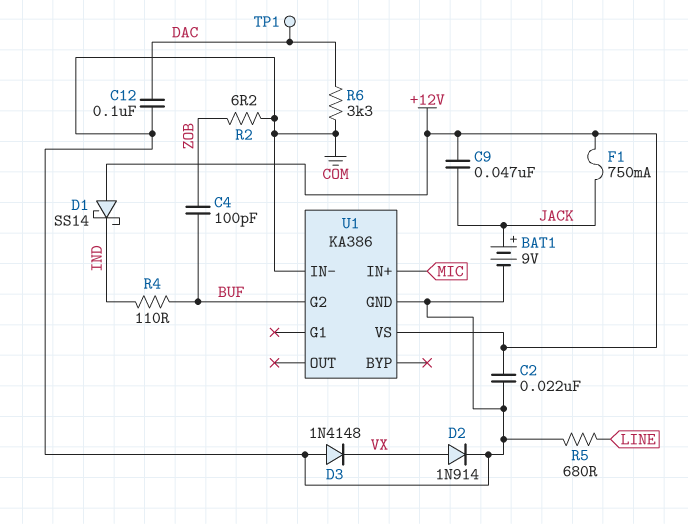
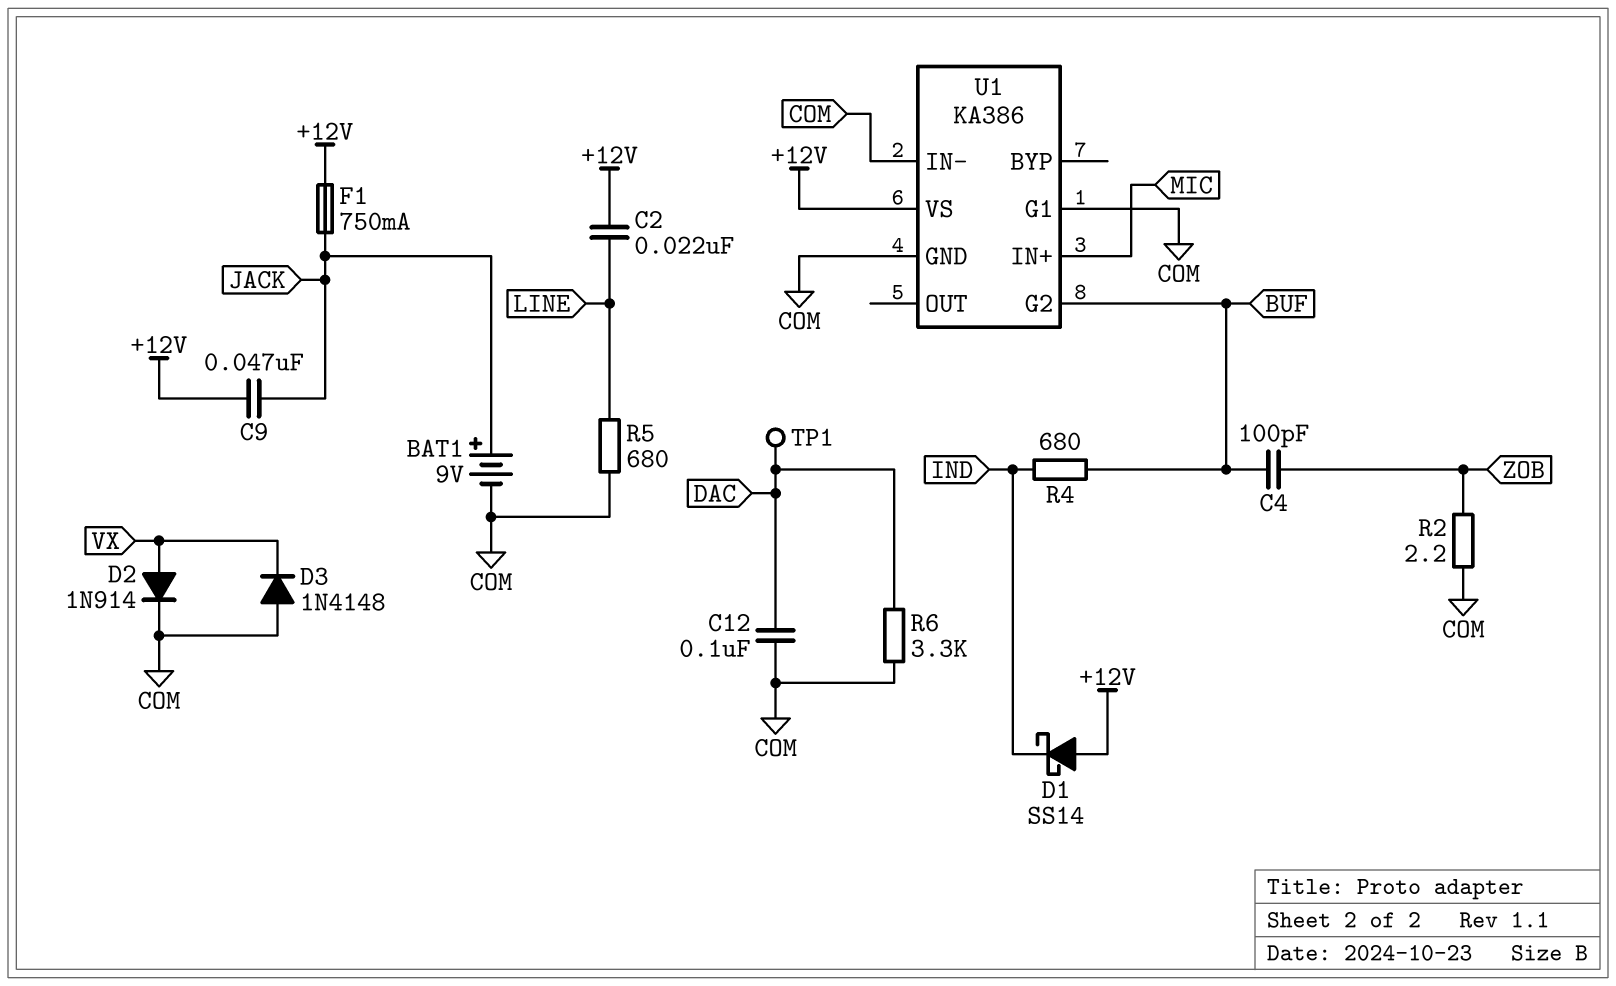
C2: 22nF (+12V, COM) -> 22nF (+12V, LINE)
R2: 6.2 (COM, ZOB) -> 2.2 (COM, ZOB)
R4: 110 (BUF, IND) -> 680 (BUF, IND)
U1 pin G1: none -> COM

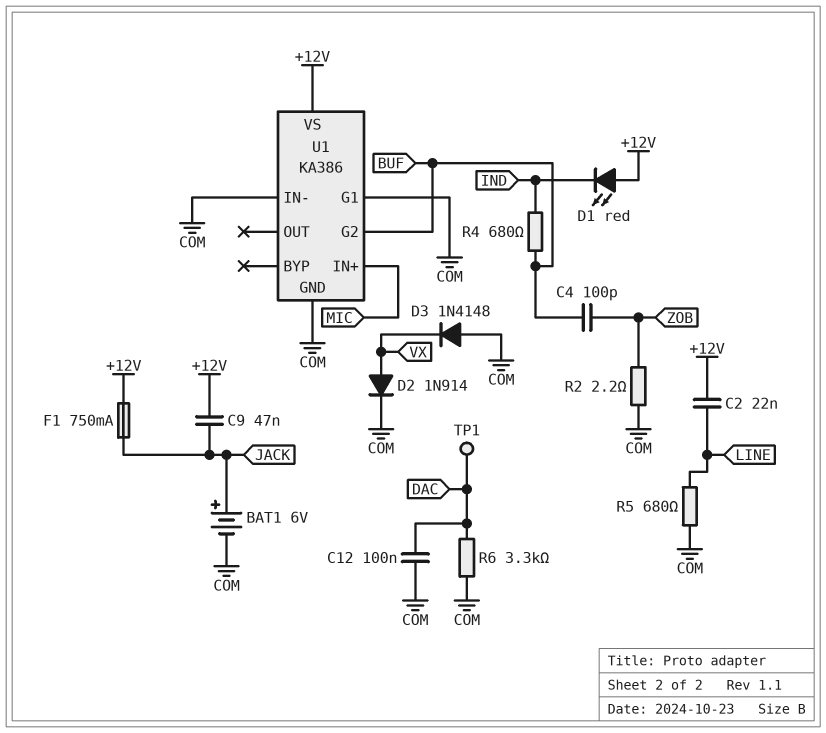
BAT1: 9V (plus JACK, minus COM) -> 6V (plus JACK, minus COM)
D1: schottky SS14 (A +12V, K IND) -> LED red (A +12V, K IND)

